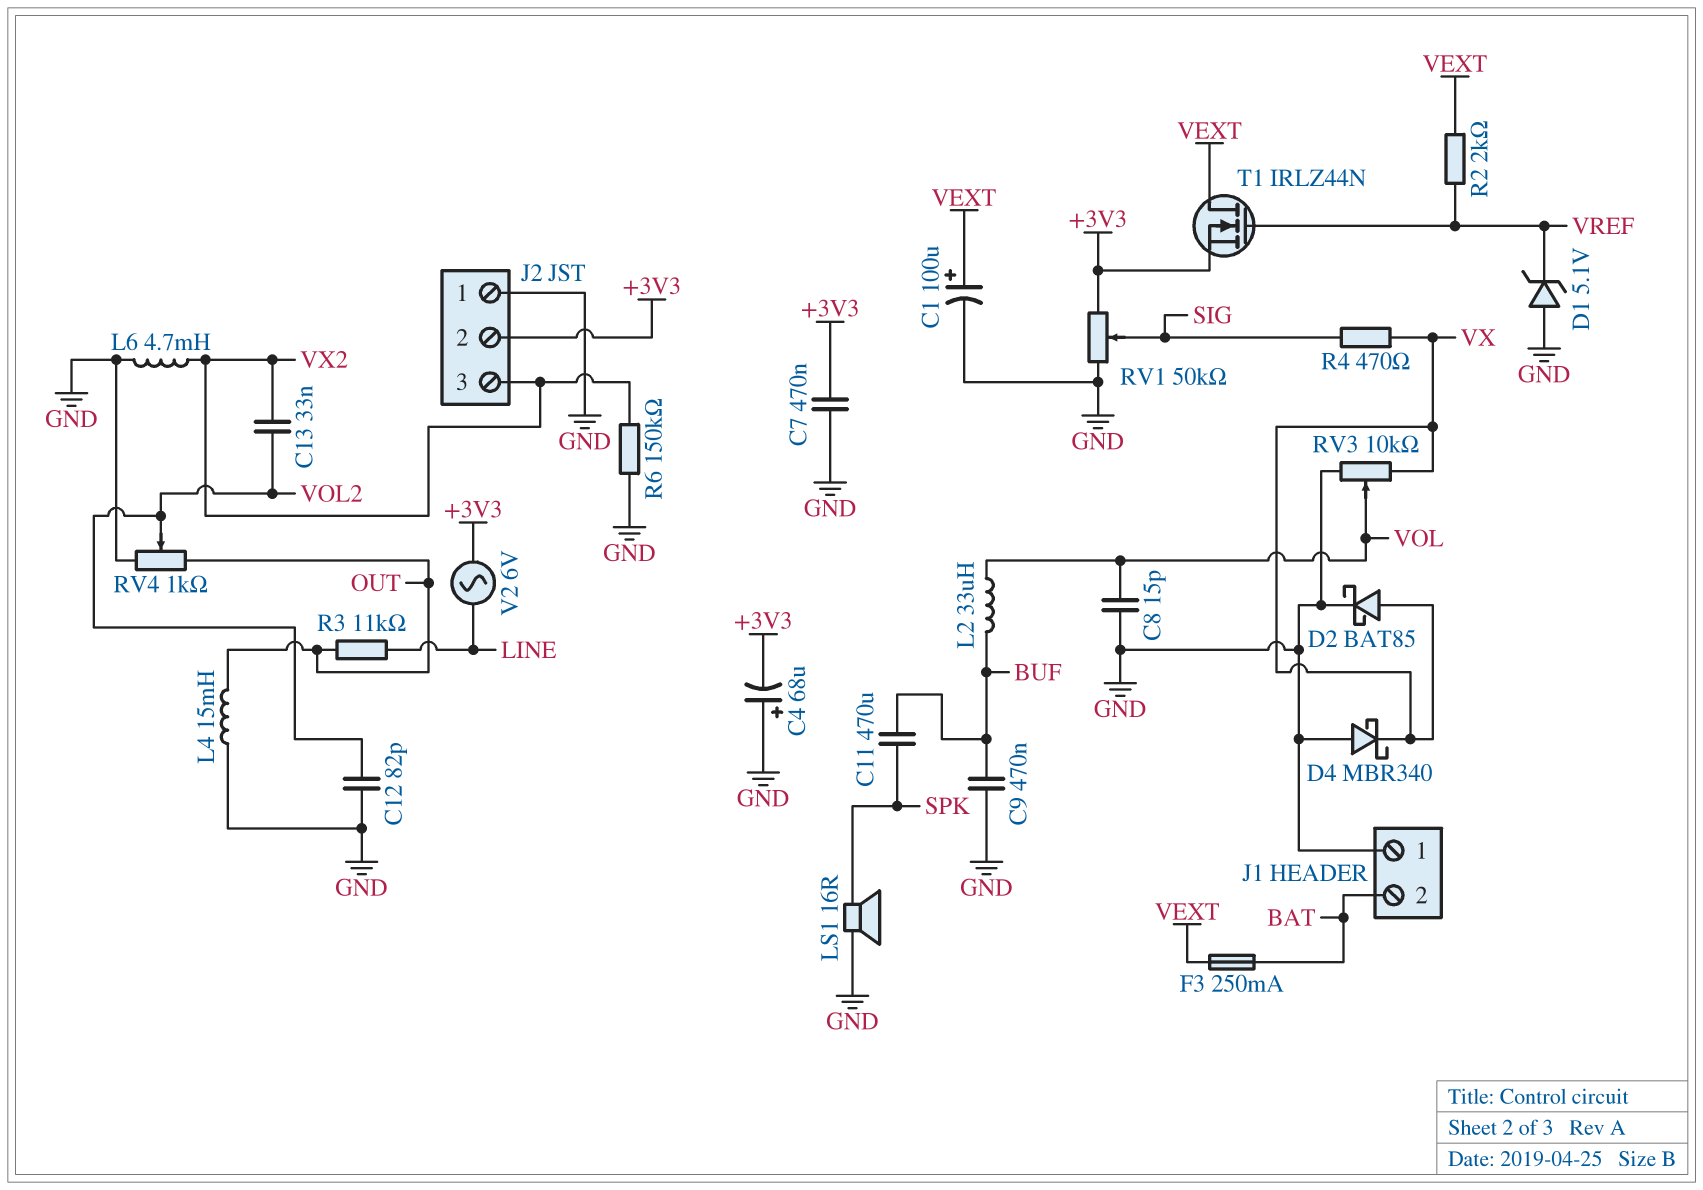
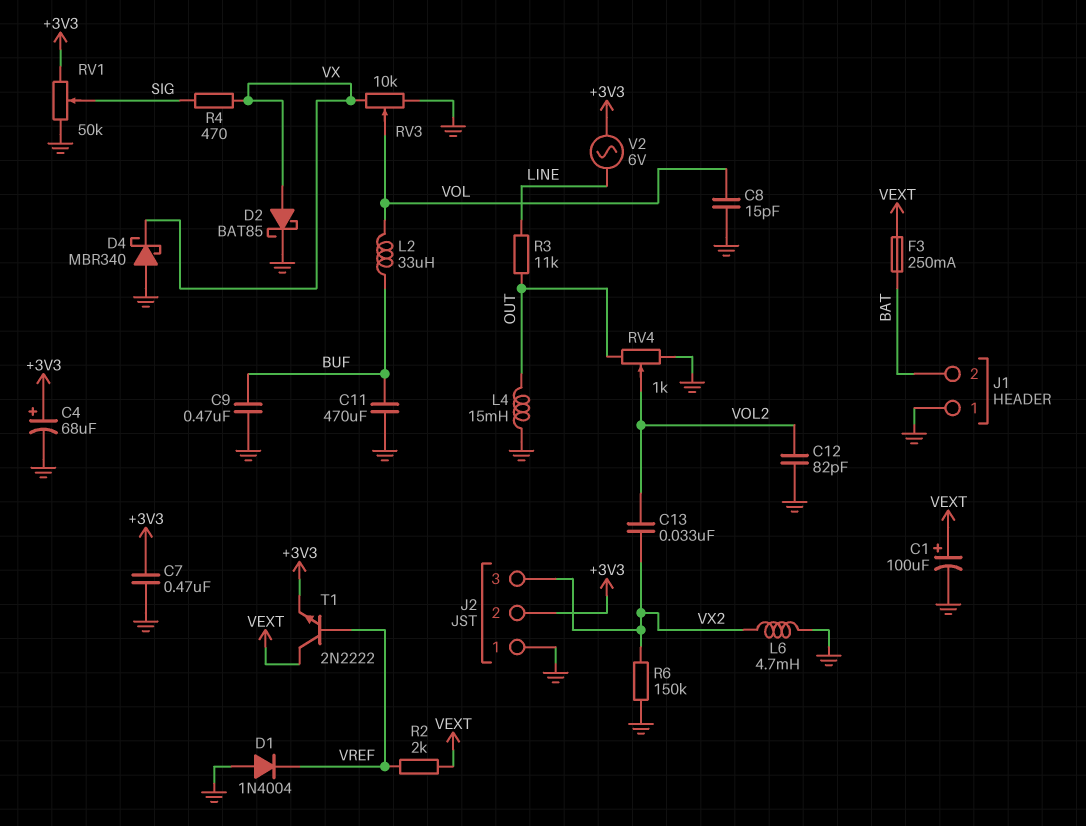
C4: 68uF (plus GND, minus +3V3) -> 68uF (plus +3V3, minus GND)
C11: 470uF (BUF, SPK) -> 470uF (BUF, GND)
D1: zener 5.1V (A GND, K VREF) -> diode 1N4004 (A GND, K VREF)
LS1: speaker 16R (GND, SPK) -> none
T1: NMOS IRLZ44N (G VREF, D VEXT, S +3V3) -> NPN 2N2222 (B VREF, C VEXT, E +3V3)

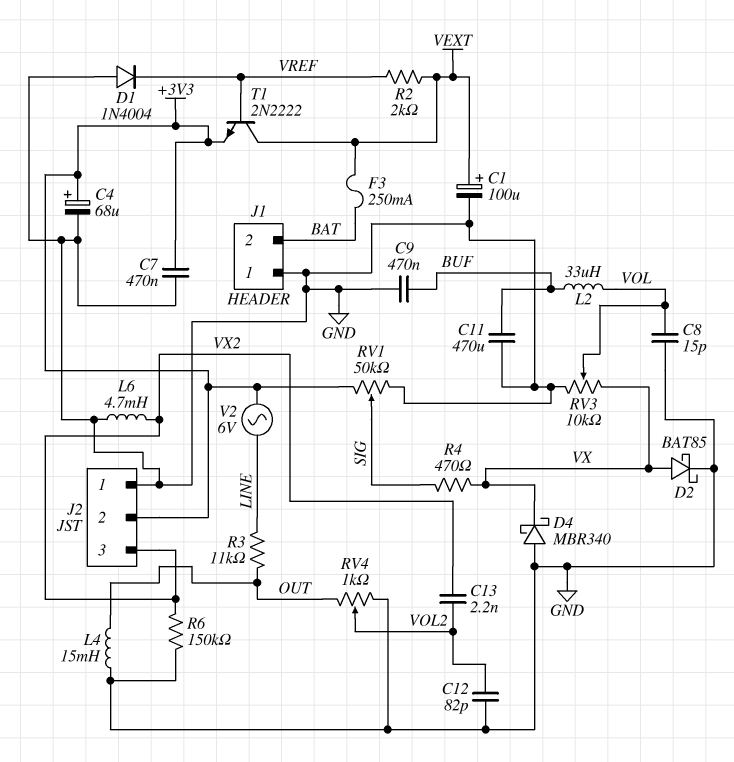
C13: 33nF (VOL2, VX2) -> 2.2nF (VOL2, VX2)

